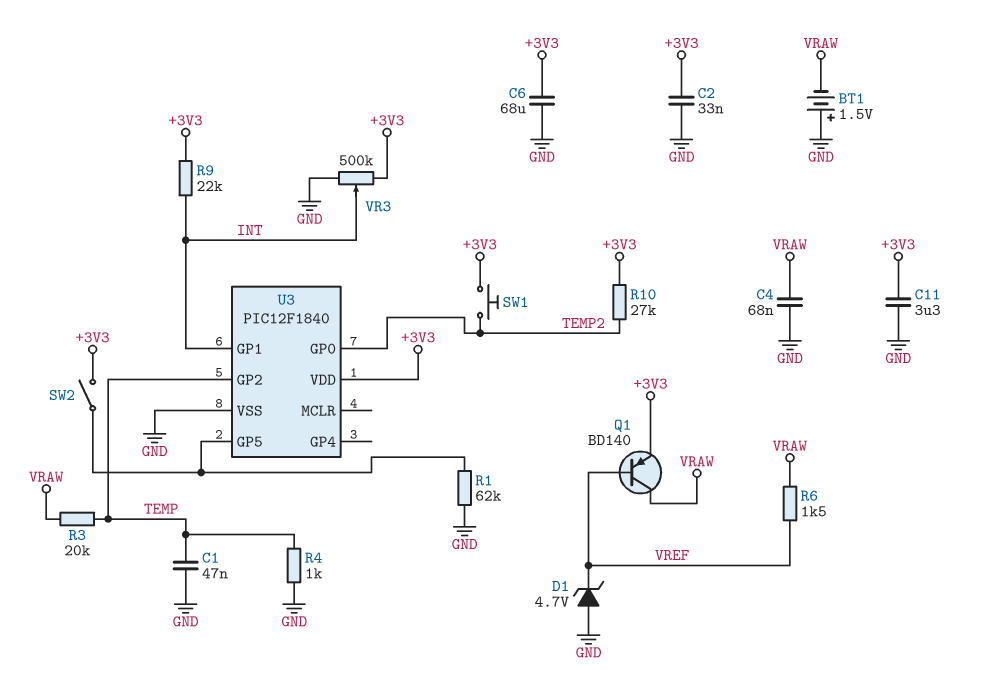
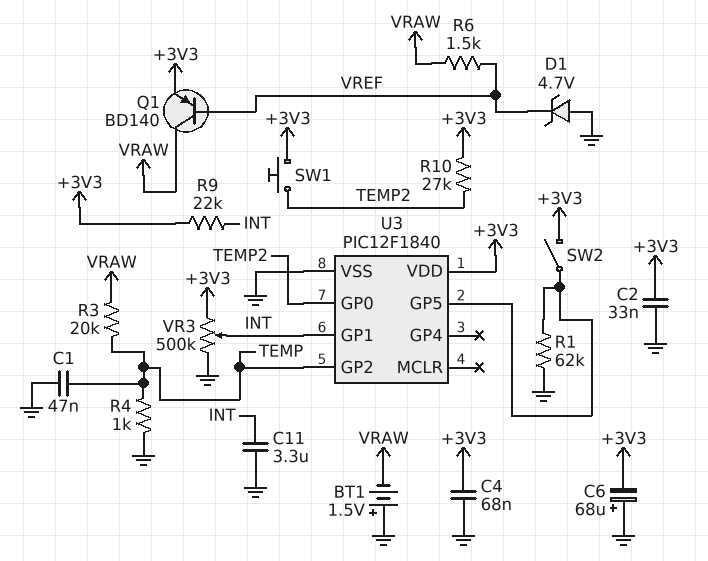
C4: 68nF (GND, VRAW) -> 68nF (+3V3, GND)
C6: 68uF (+3V3, GND) -> 68uF (plus GND, minus +3V3)
C11: 3.3uF (+3V3, GND) -> 3.3uF (GND, INT)

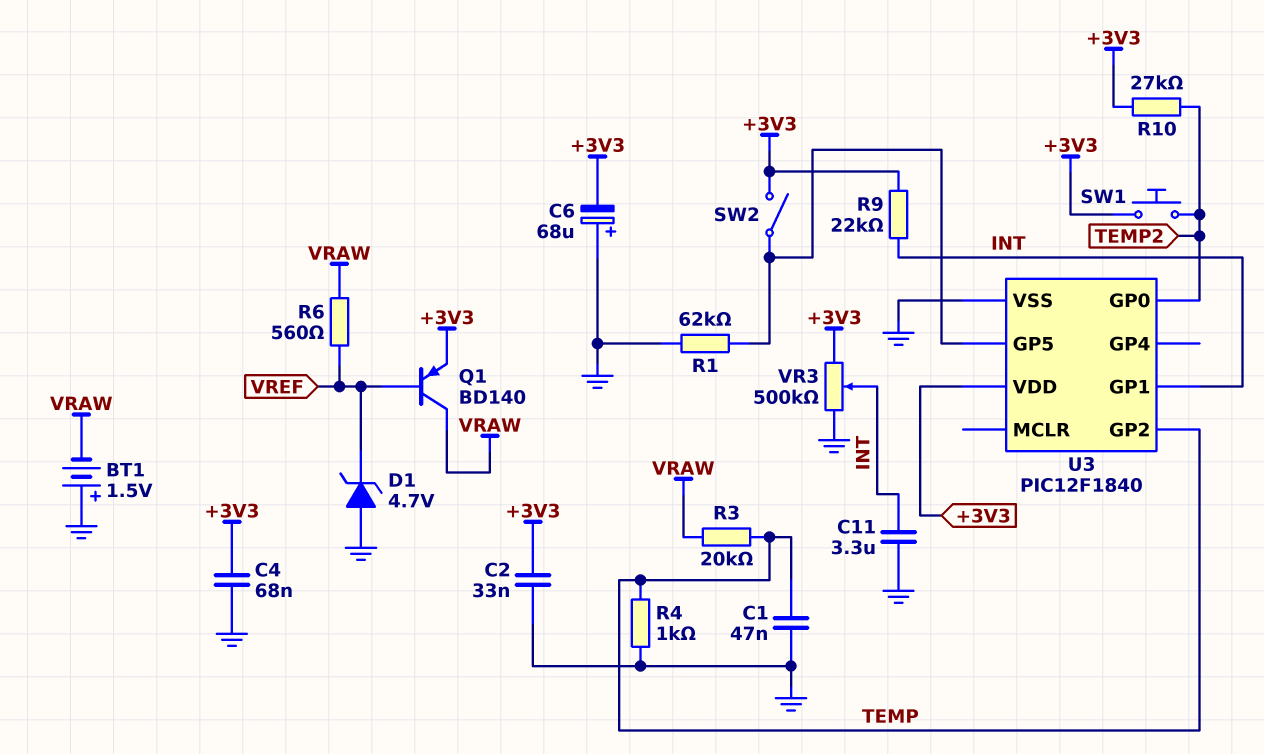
R6: 1.5k (VRAW, VREF) -> 560 (VRAW, VREF)

